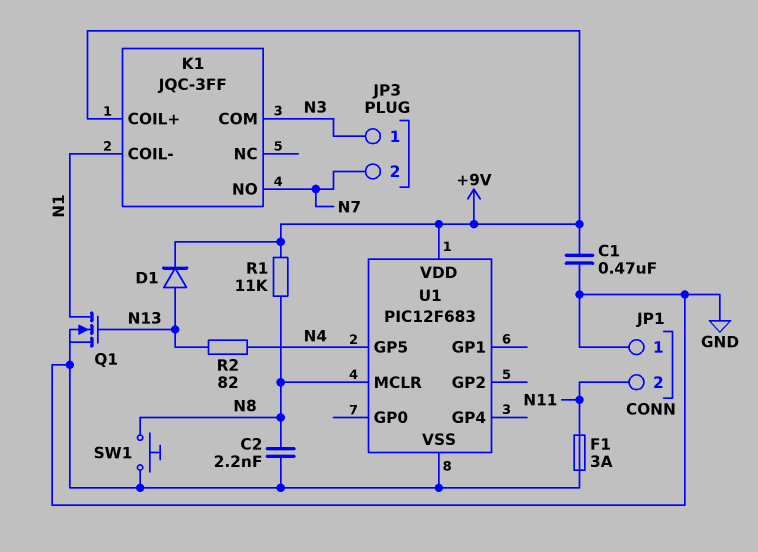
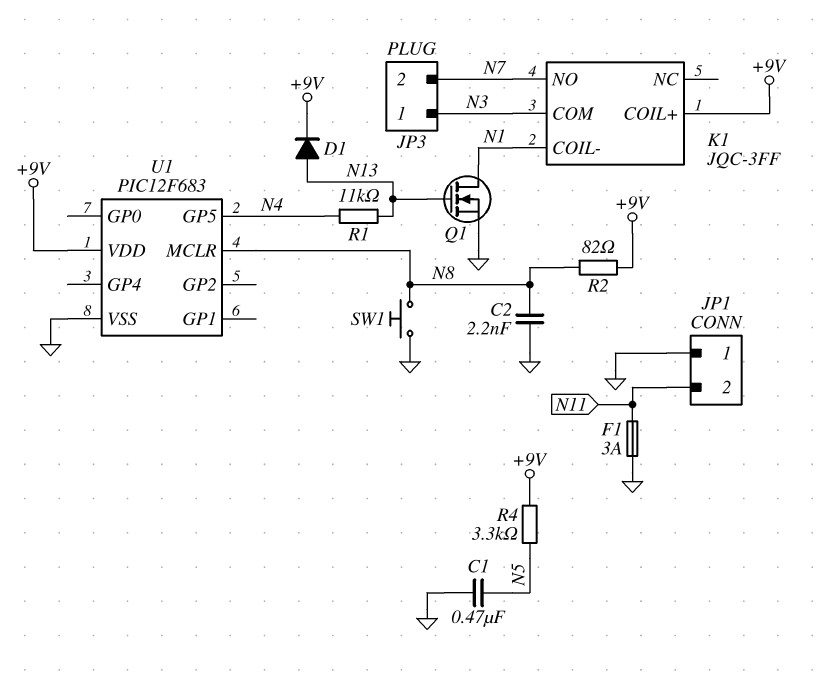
C1: 470nF (+9V, GND) -> 470nF (GND, N5)
R1: 11k (+9V, N8) -> 11k (N4, N13)
R2: 82 (N4, N13) -> 82 (+9V, N8)
R4: none -> 3.3k (+9V, N5)

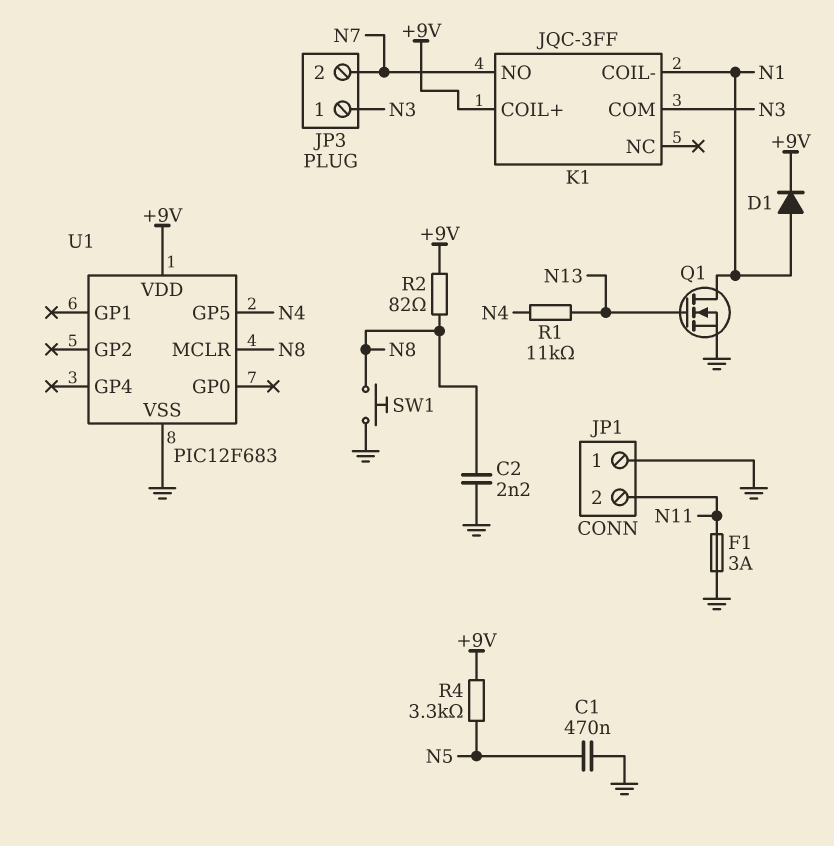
D1: diode (A N13, K +9V) -> diode (A N1, K +9V)

